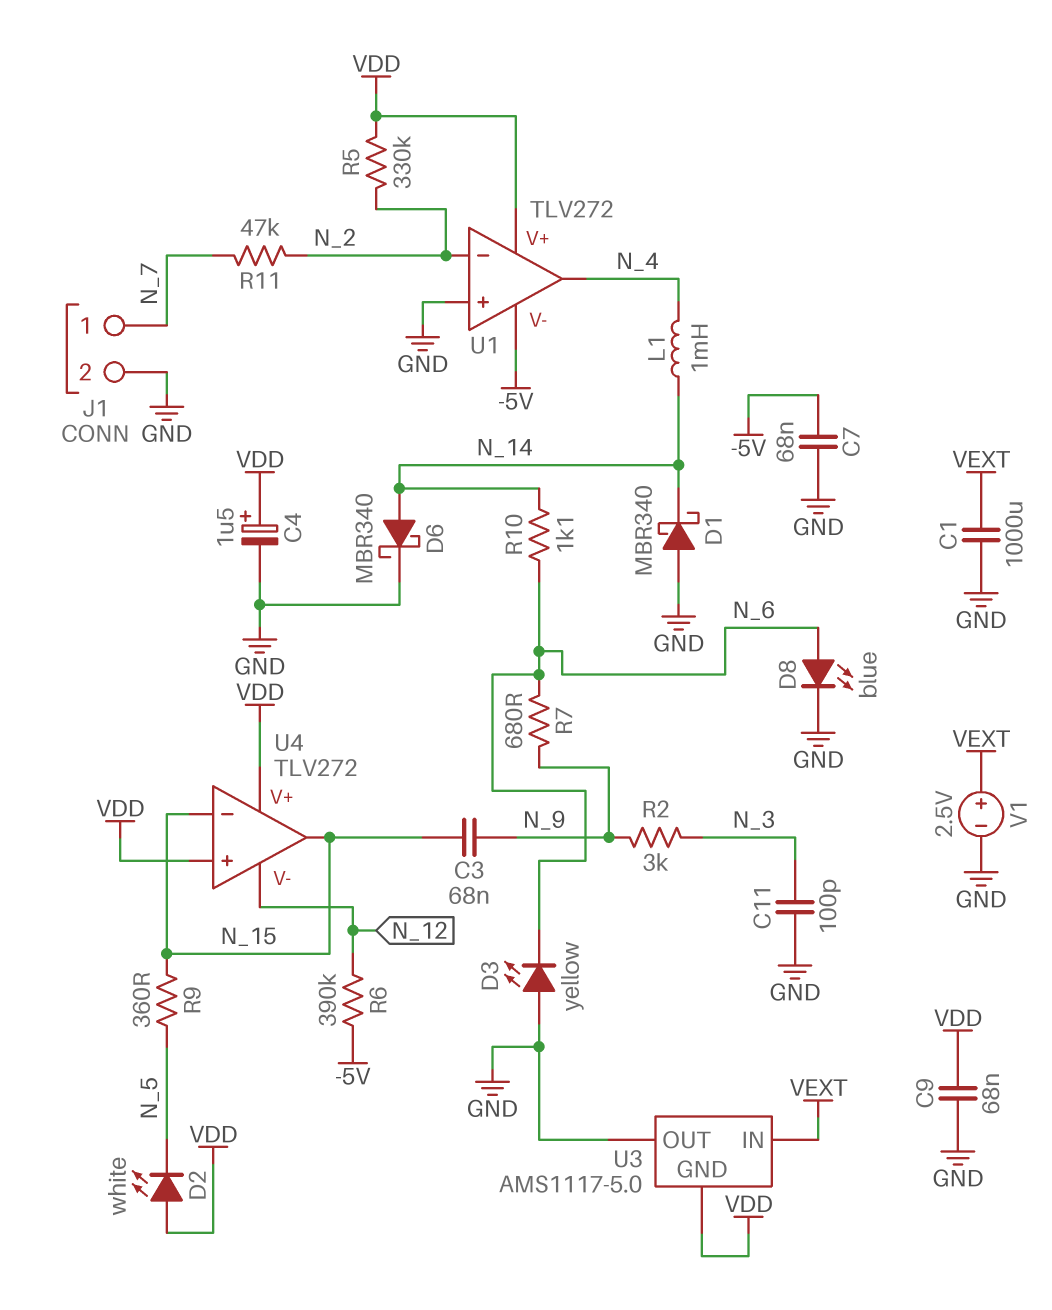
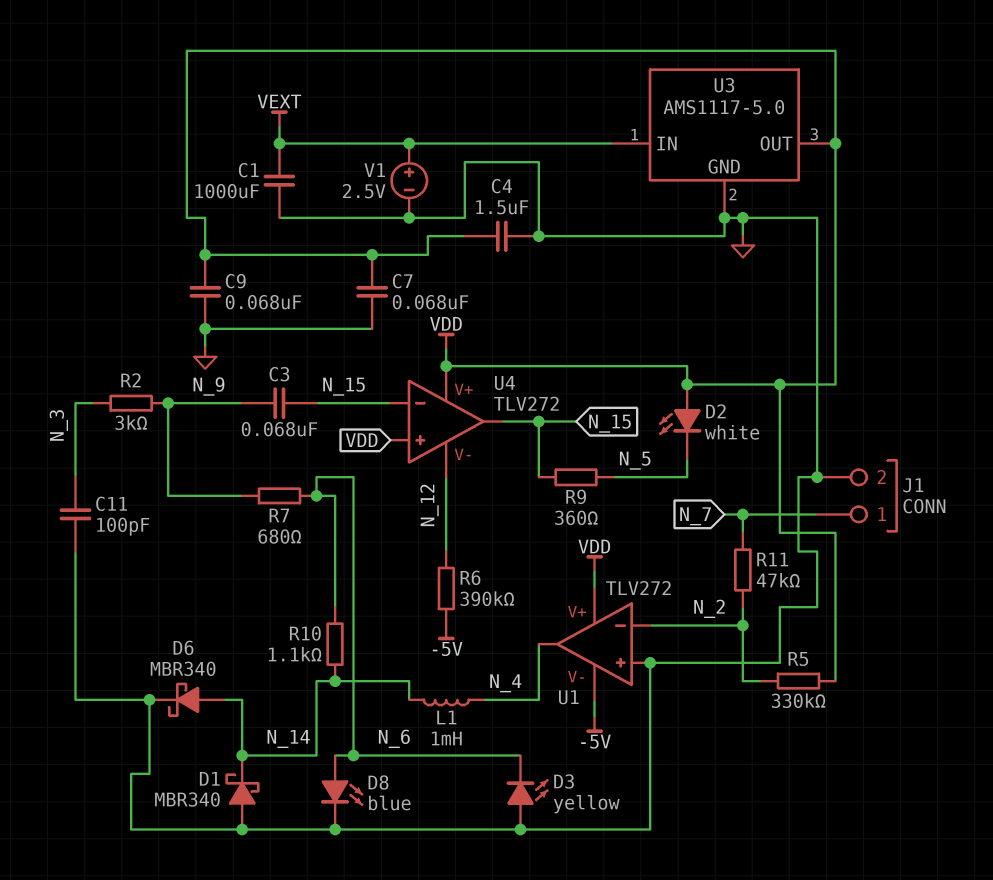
C4: 1.5uF (plus VDD, minus GND) -> 1.5uF (GND, VDD)
C7: 68nF (-5V, GND) -> 68nF (GND, VDD)
U3 pin GND: VDD -> GND
U3 pin OUT: GND -> VDD

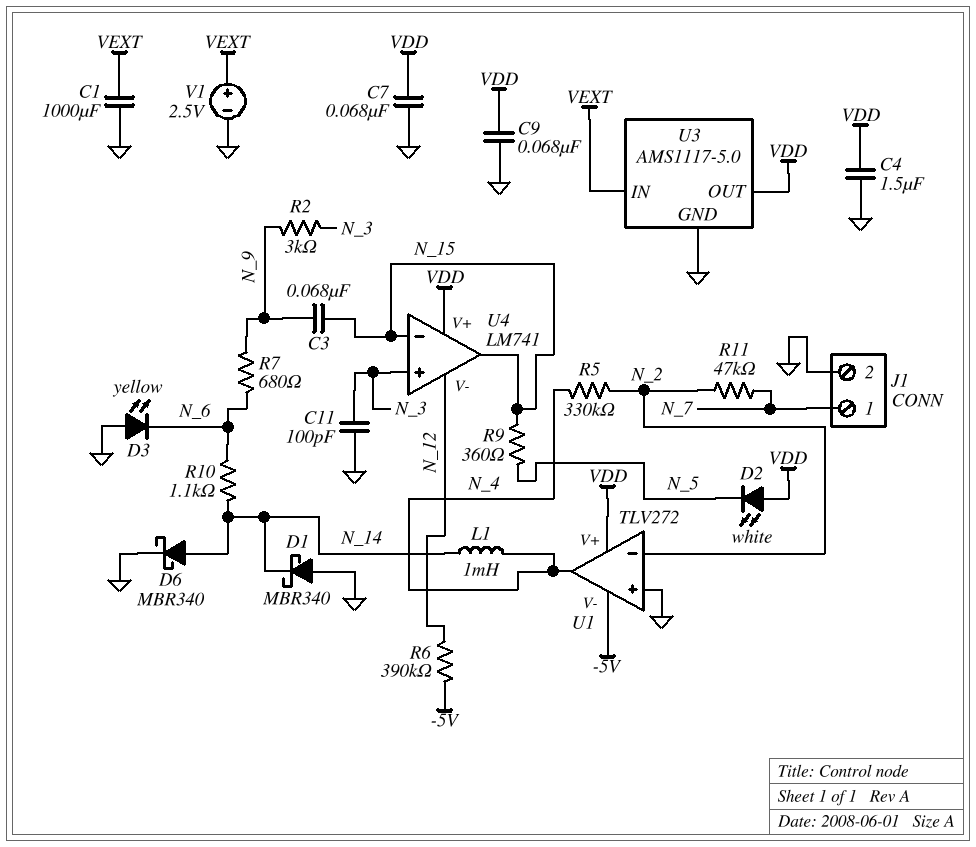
D8: LED blue (A N_6, K GND) -> none
R5: 330k (N_2, VDD) -> 330k (N_2, N_4)
U4: TLV272 -> LM741
U4 pin in+: VDD -> N_3

